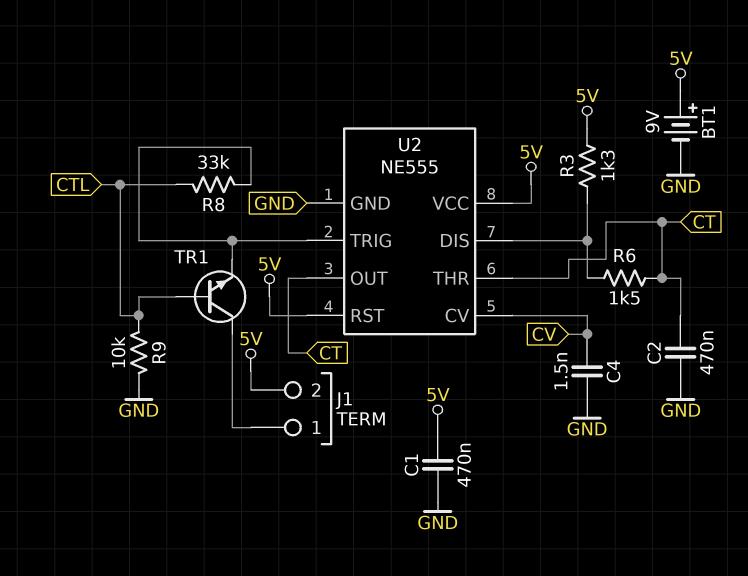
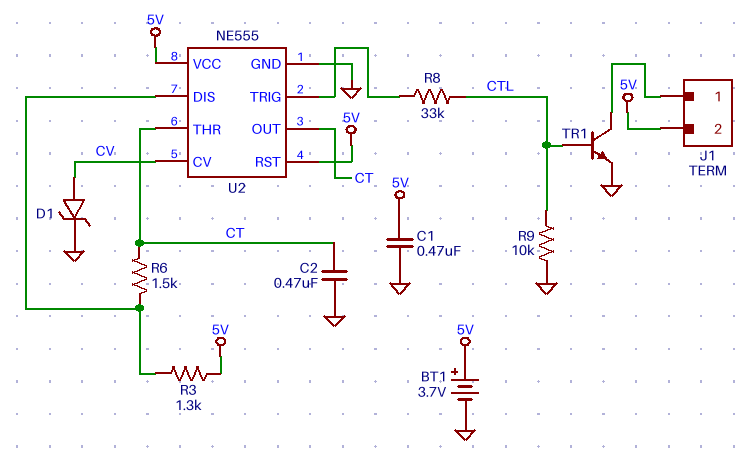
BT1: 9V (plus 5V, minus GND) -> 3.7V (plus 5V, minus GND)
C4: 1.5nF (CV, GND) -> none
D1: none -> zener (A CV, K GND)
TR1: NPN (B CTL, C J1/1, E U2/TRIG) -> NPN (B CTL, C J1/1, E GND)

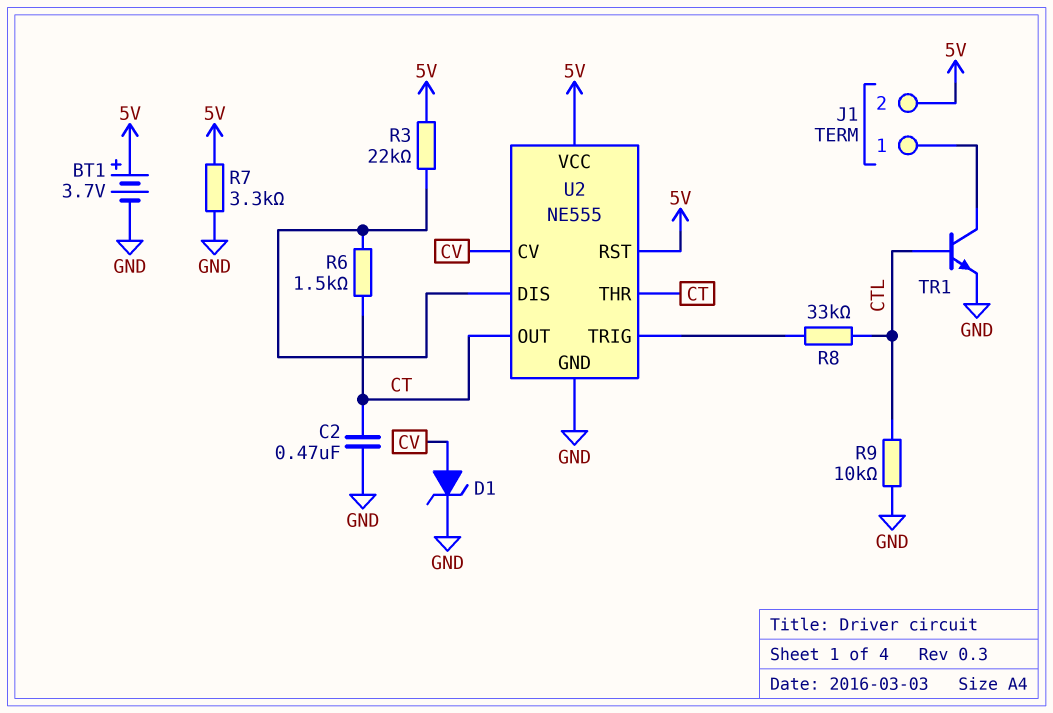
C1: 470nF (5V, GND) -> none
R3: 1.3k (5V, U2/DIS) -> 22k (5V, U2/DIS)
R7: none -> 3.3k (5V, GND)

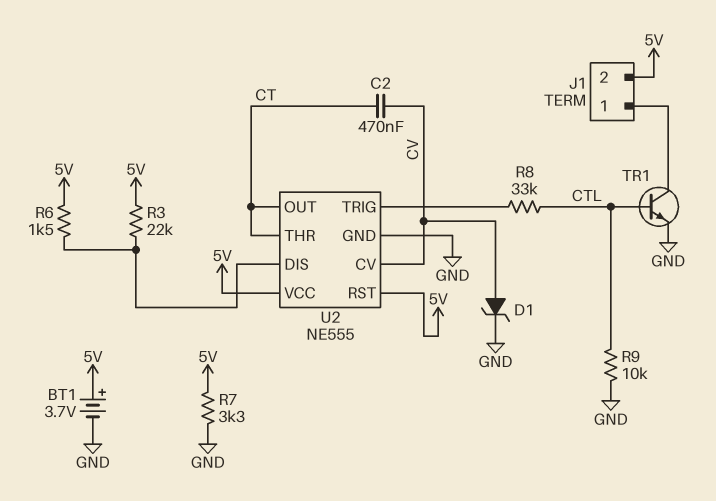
C2: 470nF (CT, GND) -> 470nF (CT, CV)
R6: 1.5k (CT, U2/DIS) -> 1.5k (5V, U2/DIS)

